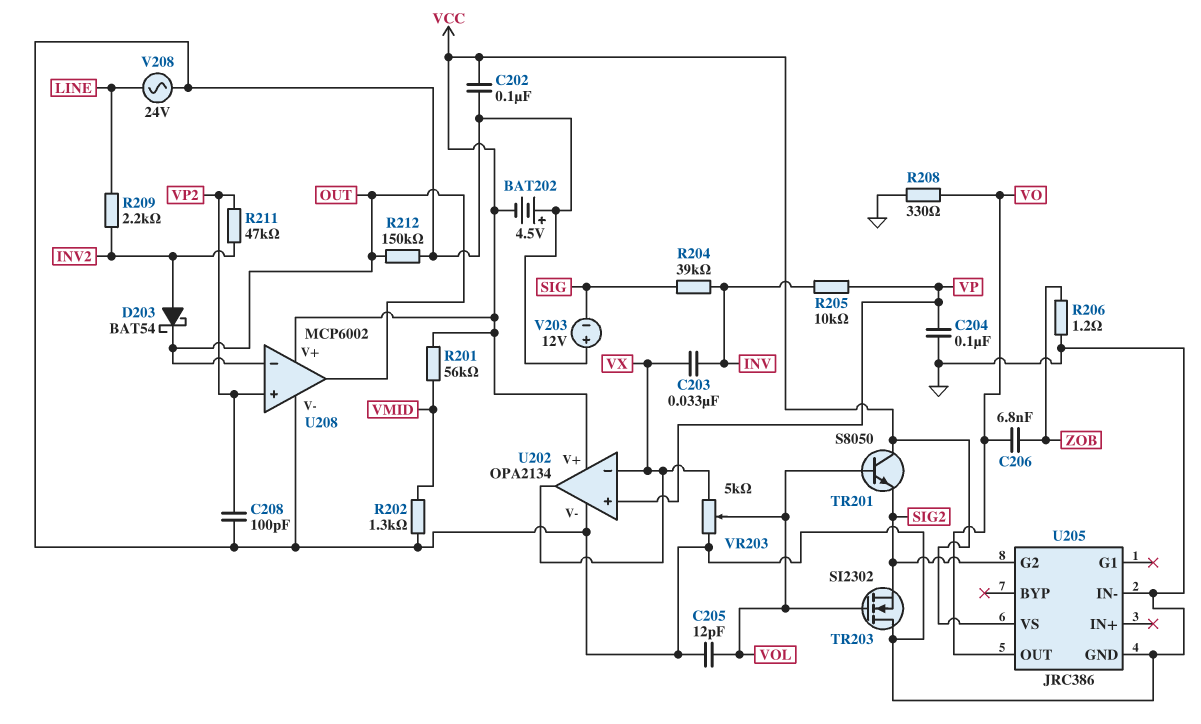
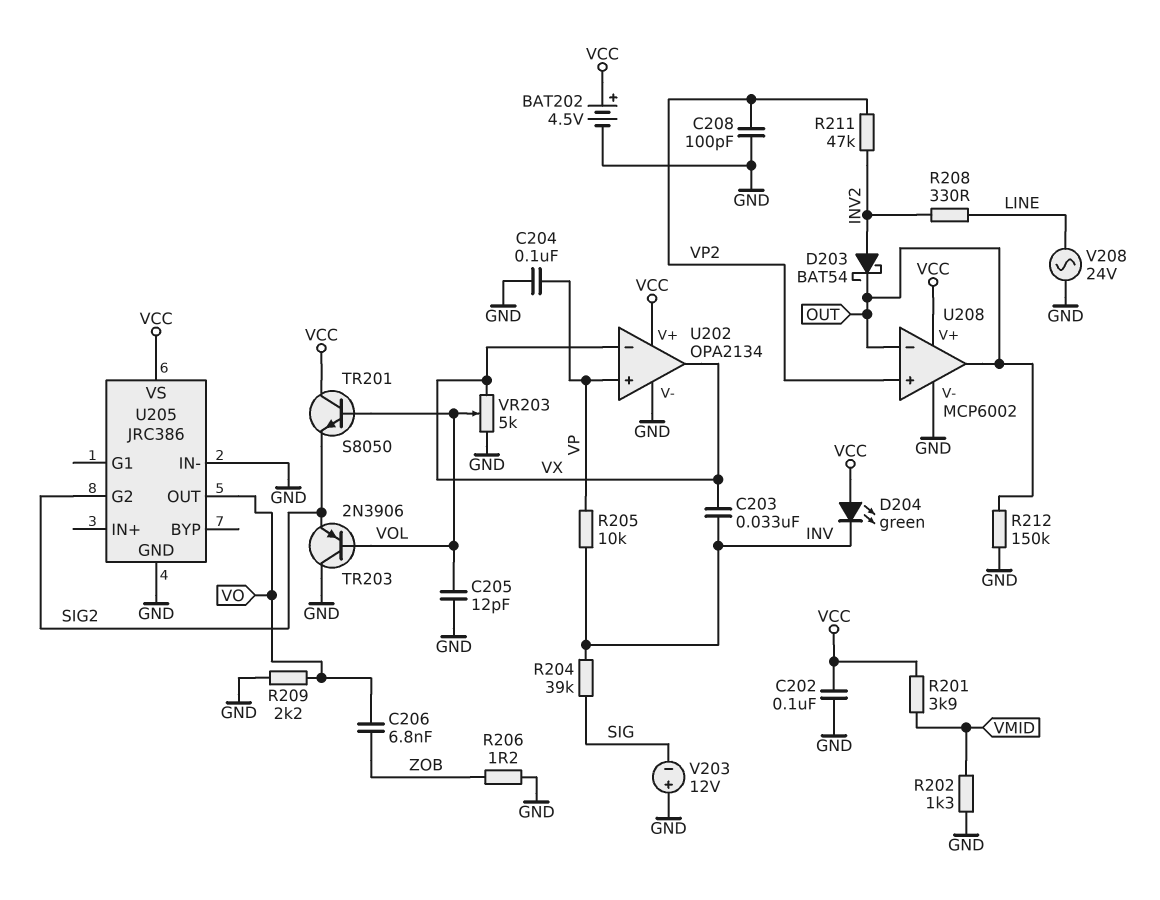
BAT202: 4.5V (plus GND, minus VCC) -> 4.5V (plus VCC, minus GND)
D204: none -> LED green (A VCC, K INV)
R201: 56k (VCC, VMID) -> 3.9k (VCC, VMID)
R208: 330 (GND, VO) -> 330 (INV2, LINE)
R209: 2.2k (INV2, LINE) -> 2.2k (GND, VO)
TR203: NMOS SI2302 (G VOL, D GND, S SIG2) -> PNP 2N3906 (B VOL, C GND, E SIG2)

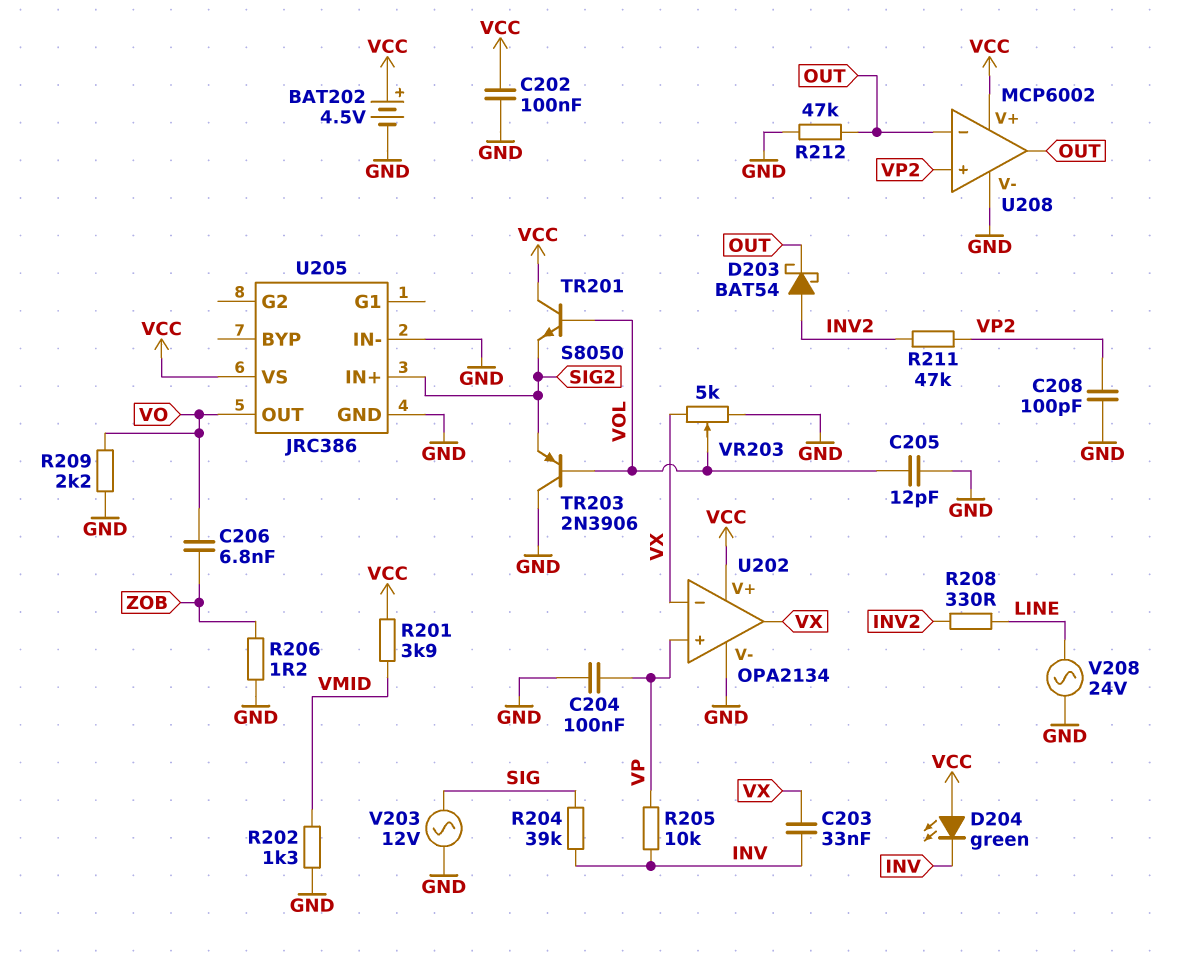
R212: 150k (GND, OUT) -> 47k (GND, OUT)
U205 pin G2: SIG2 -> none
U205 pin IN+: none -> SIG2
V203: 12V (plus GND, minus SIG) -> AC 12V (GND, SIG)

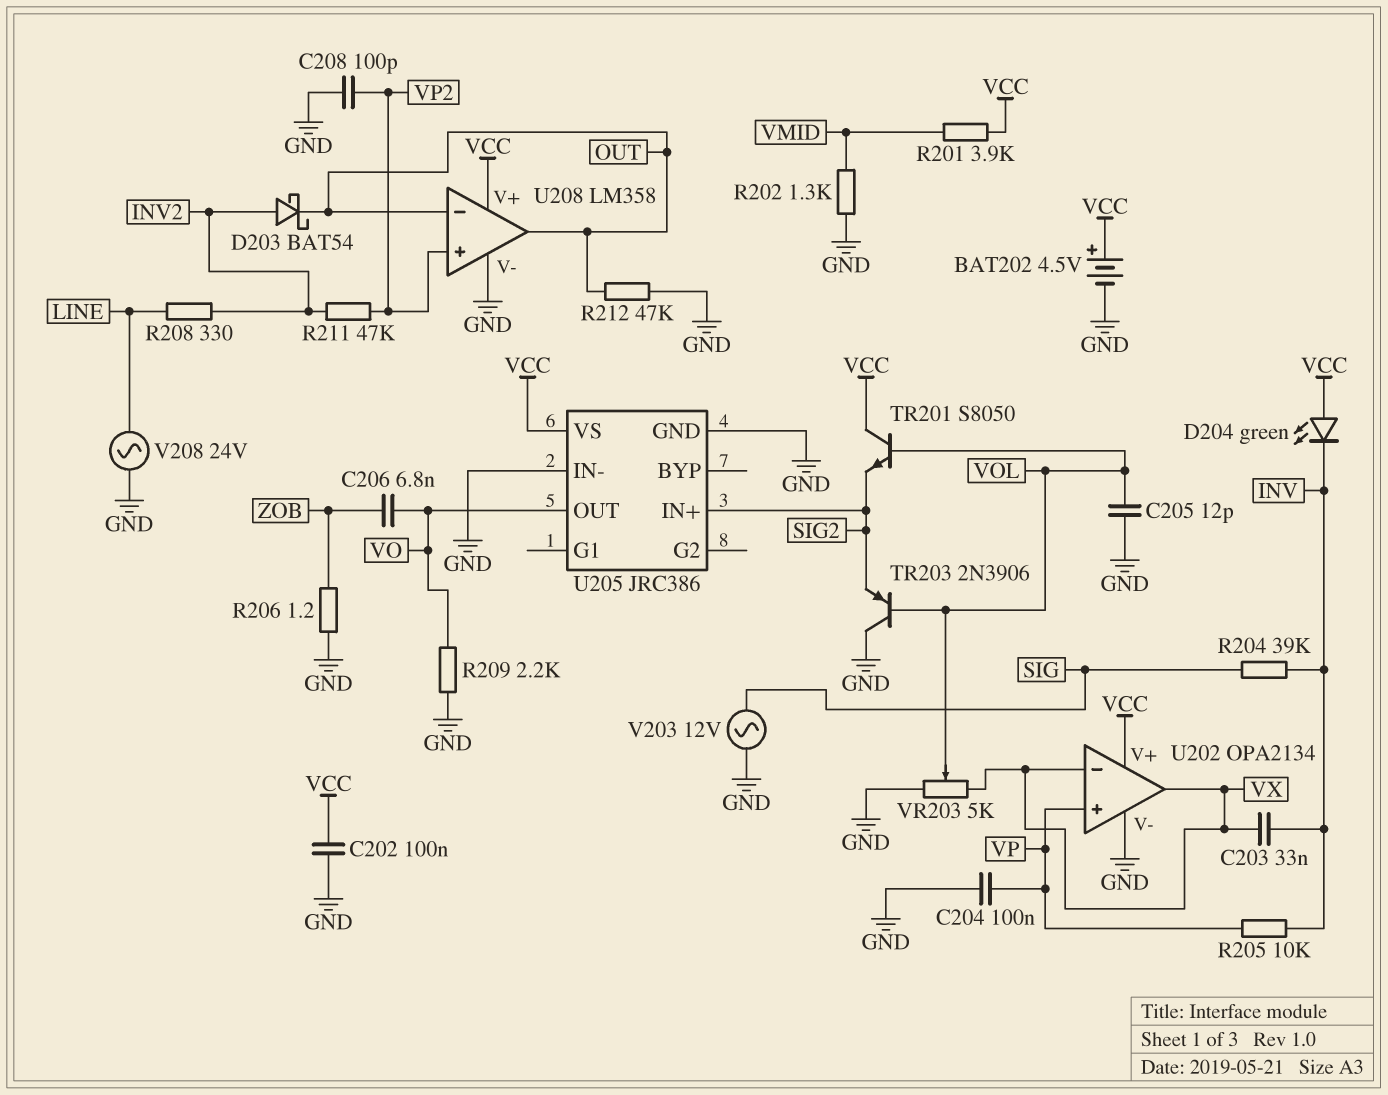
U208: MCP6002 -> LM358

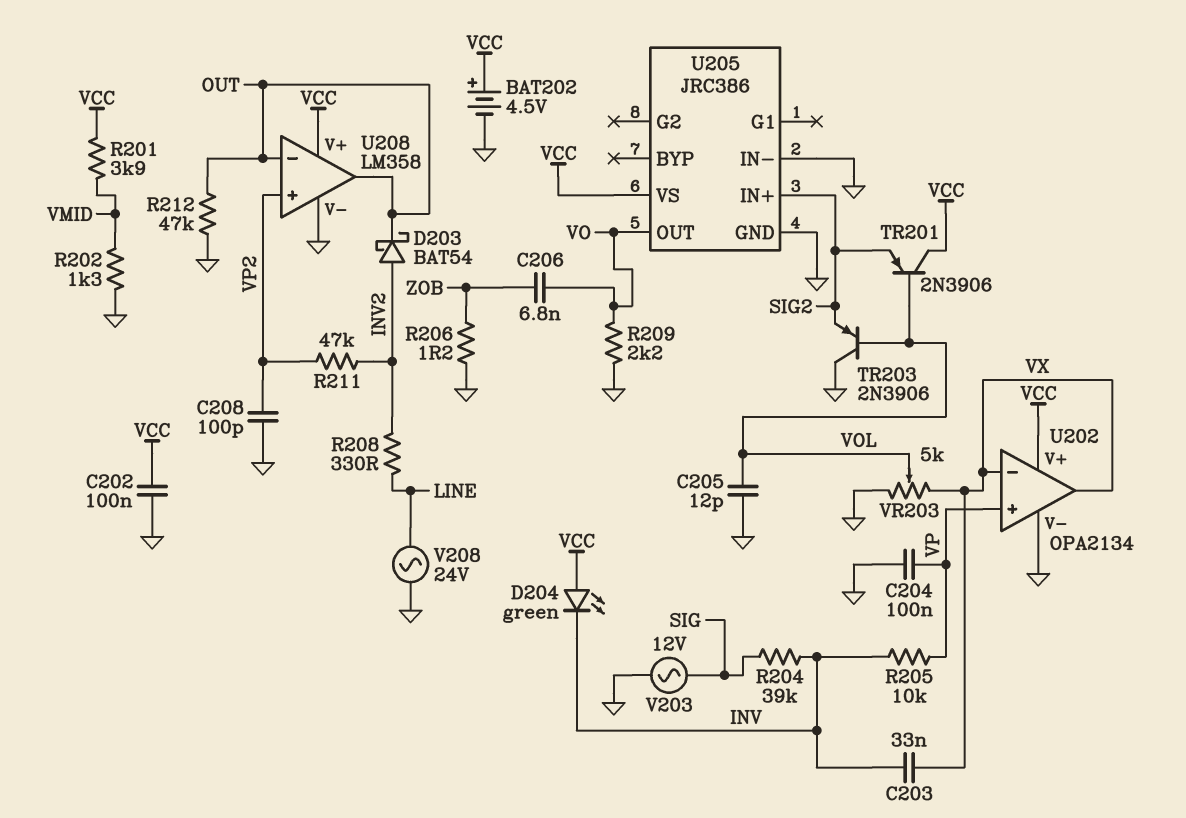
TR201: NPN S8050 (B VOL, C VCC, E SIG2) -> PNP 2N3906 (B VOL, C VCC, E SIG2)

